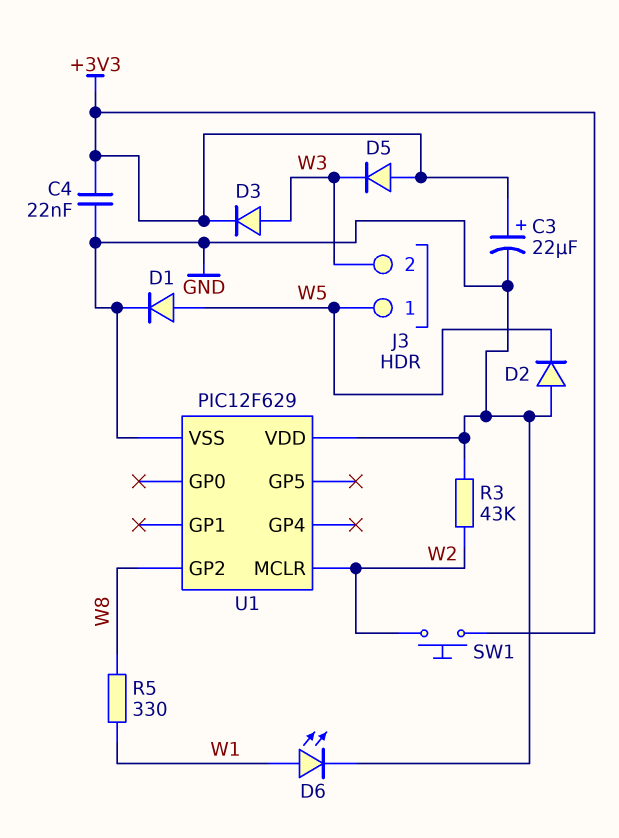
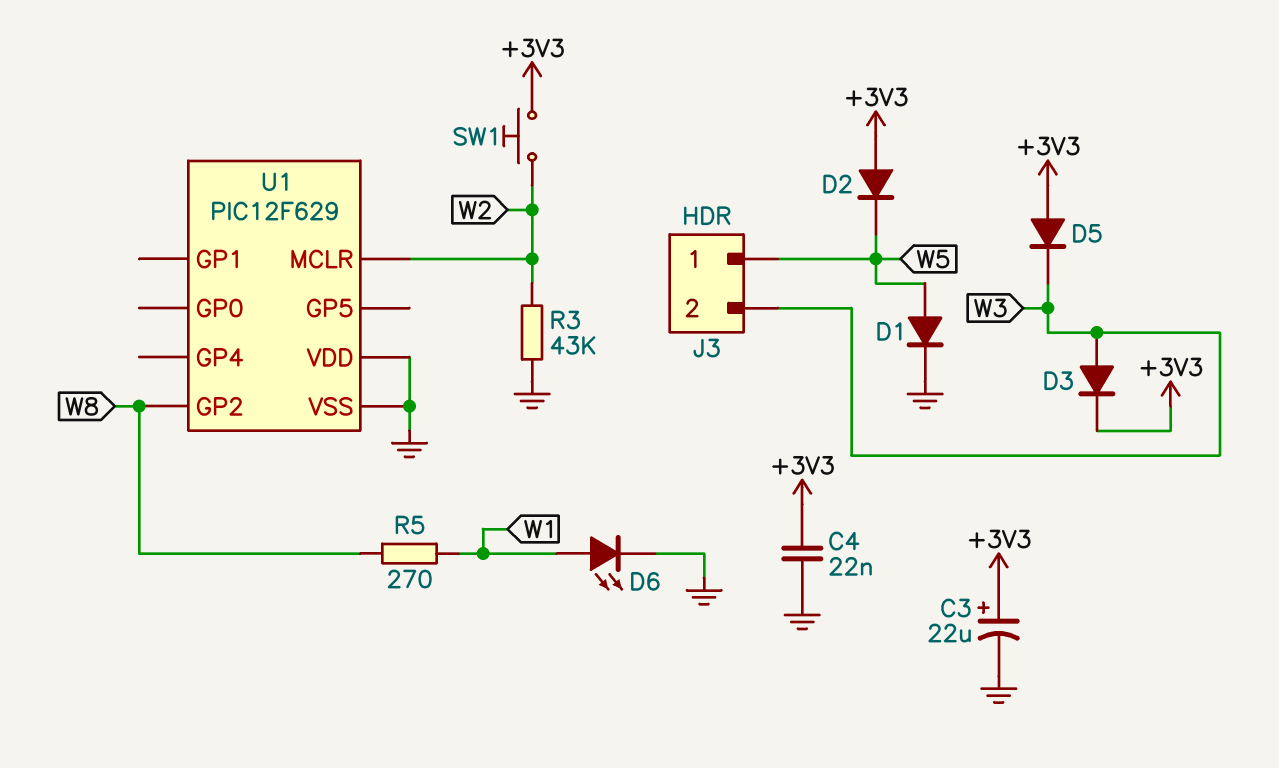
D2: diode (A GND, K W5) -> diode (A +3V3, K W5)
R5: 330 (W1, W8) -> 270 (W1, W8)

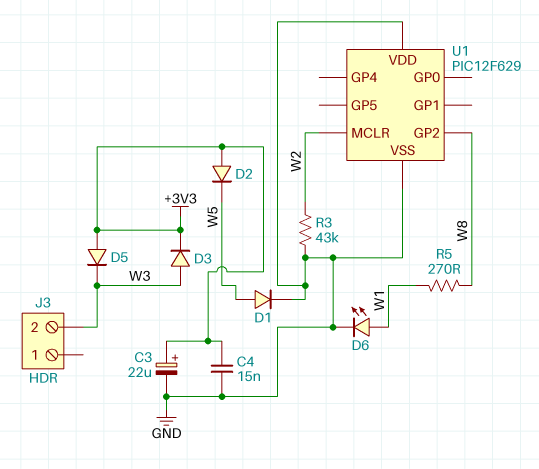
C4: 22nF (+3V3, GND) -> 15nF (+3V3, GND)
J3 pin 1: W5 -> none
SW1: button (+3V3, W2) -> none

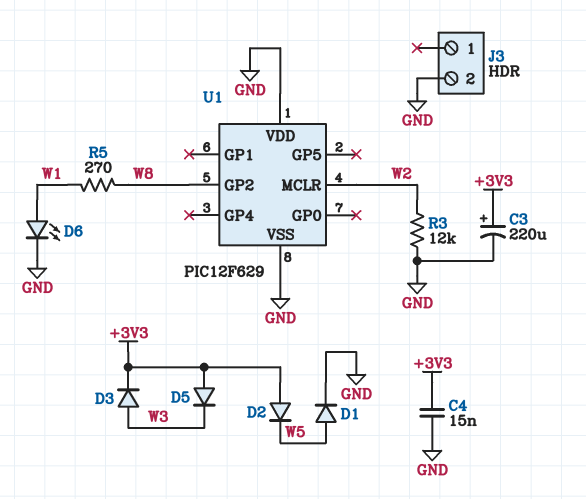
C3: 22uF (plus +3V3, minus GND) -> 220uF (plus +3V3, minus GND)
J3 pin 2: W3 -> GND
R3: 43k (GND, W2) -> 12k (GND, W2)

